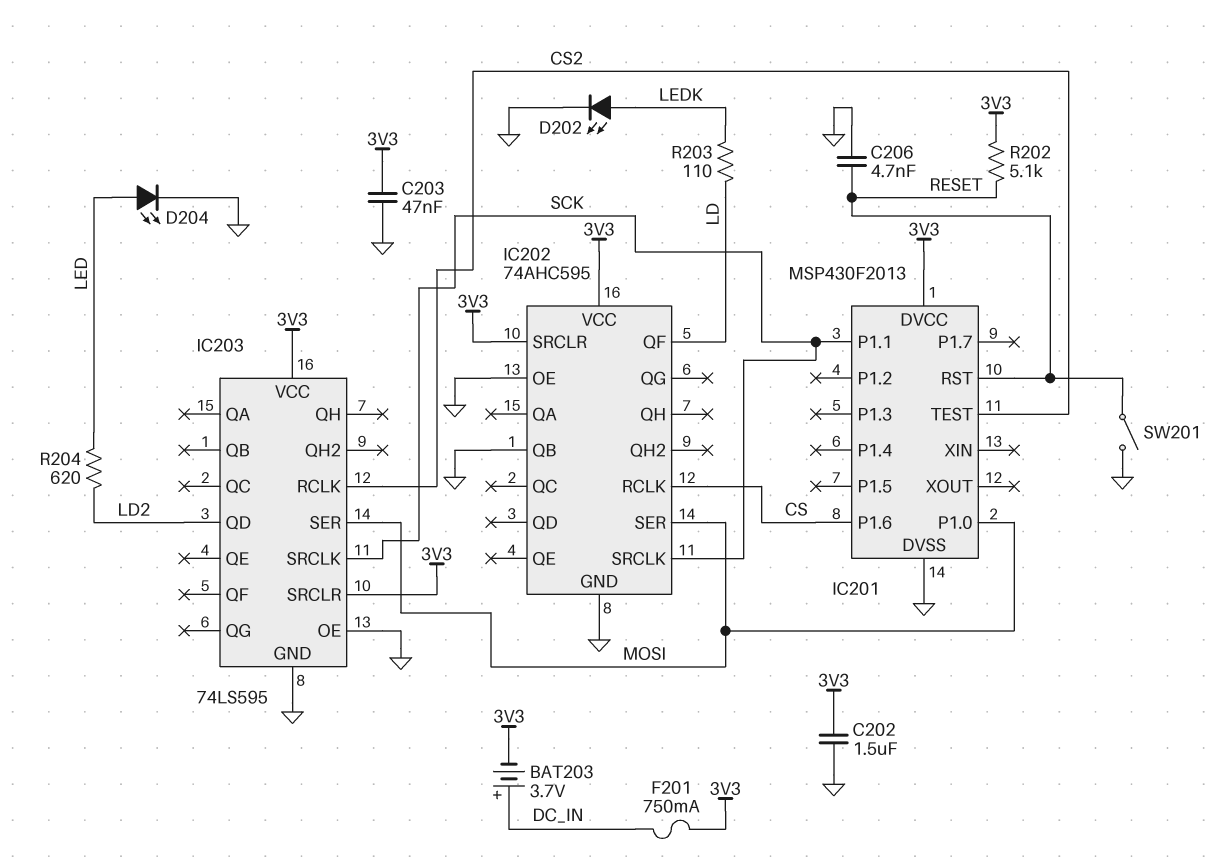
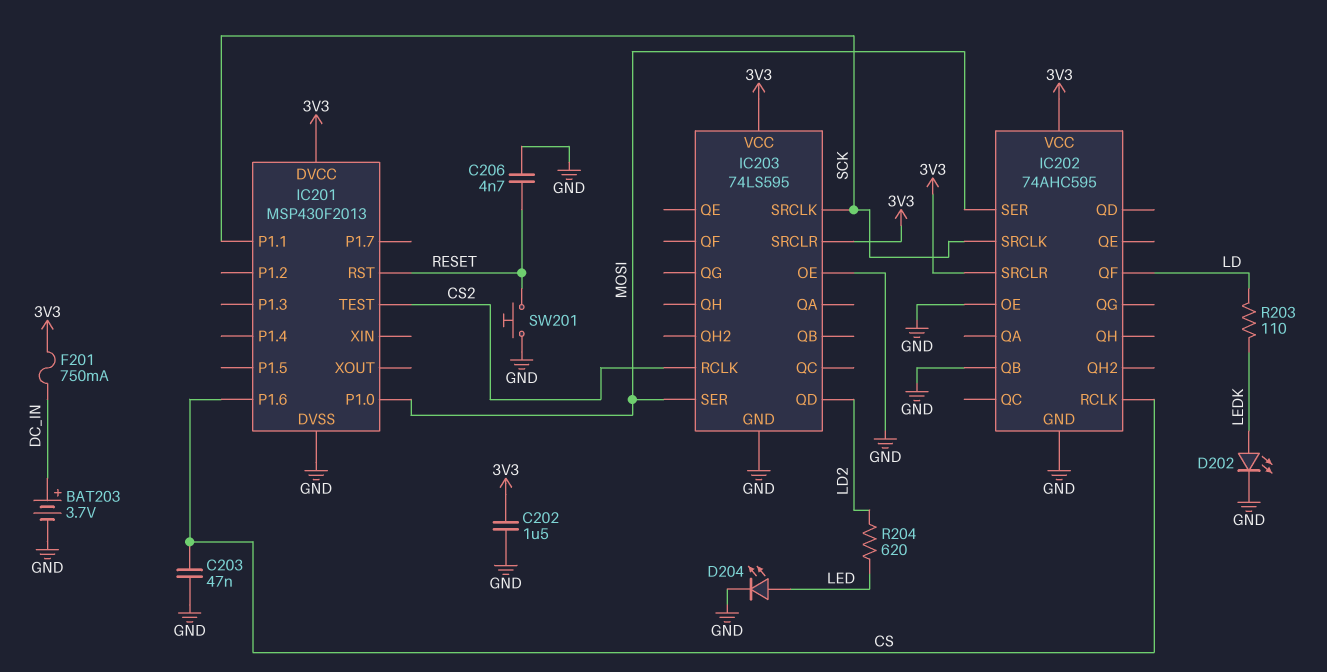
BAT203: 3.7V (plus DC_IN, minus 3V3) -> 3.7V (plus DC_IN, minus GND)
C203: 47nF (3V3, GND) -> 47nF (CS, GND)
R202: 5.1k (3V3, RESET) -> none
SW201: switch (GND, RESET) -> button (GND, RESET)

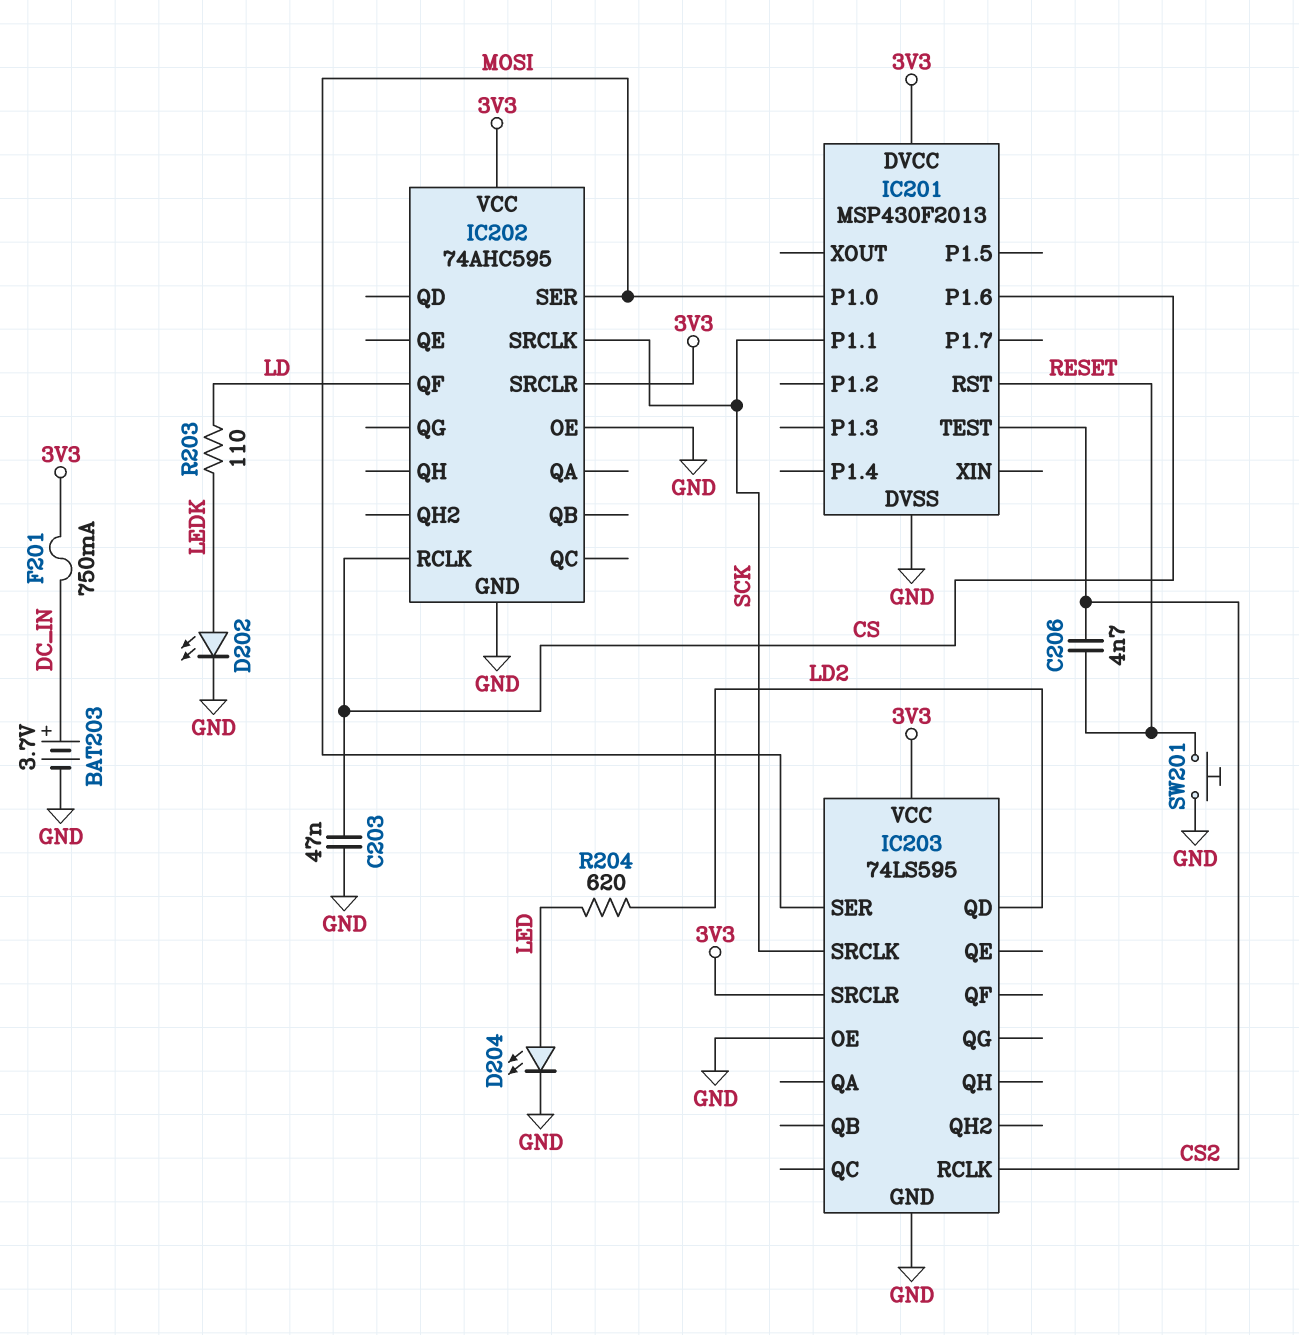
C202: 1.5uF (3V3, GND) -> none
C206: 4.7nF (GND, RESET) -> 4.7nF (CS2, RESET)
IC202 pin QB: GND -> none

